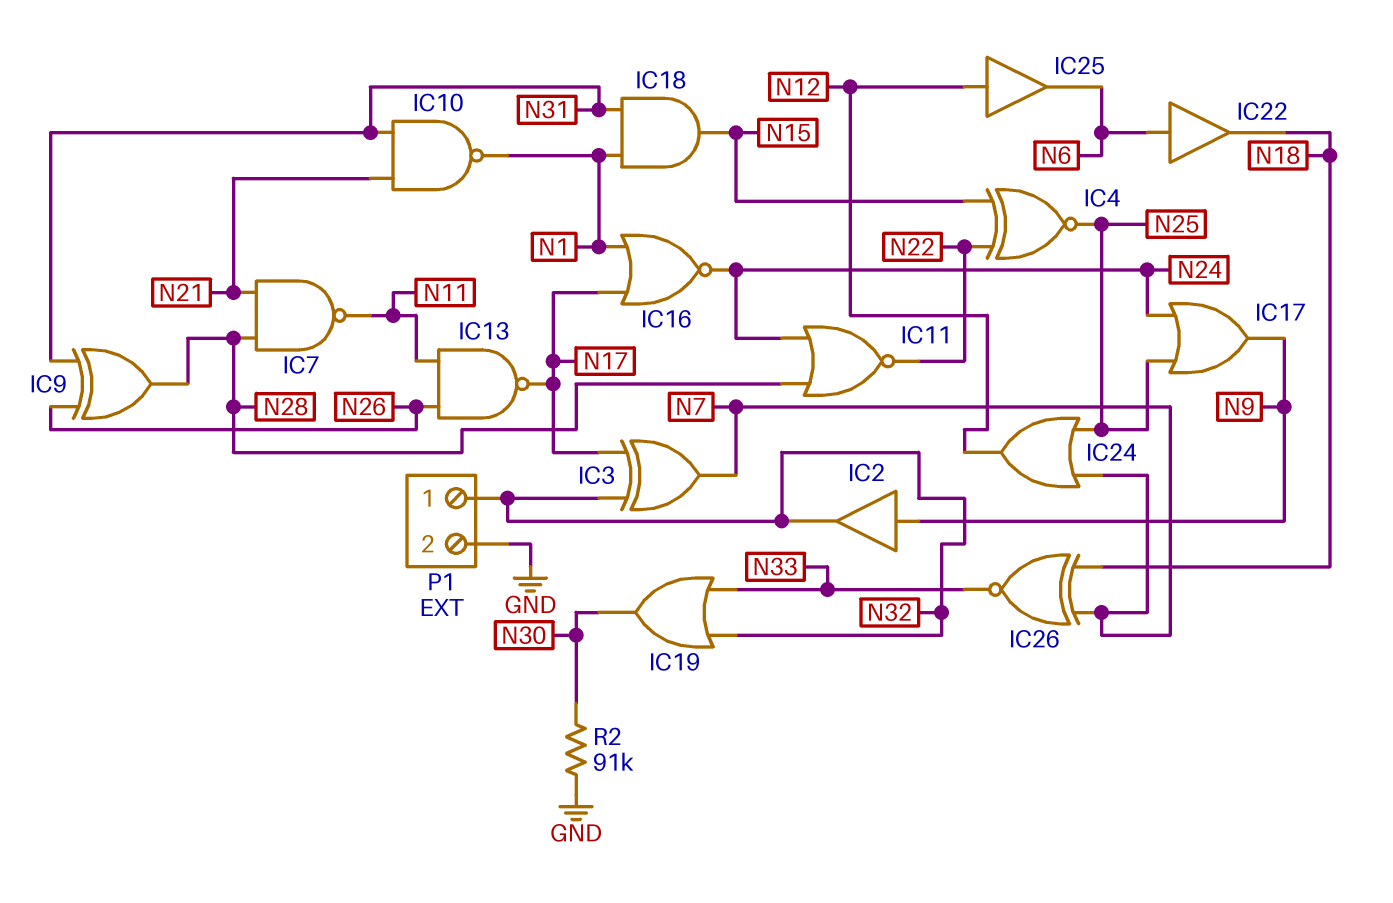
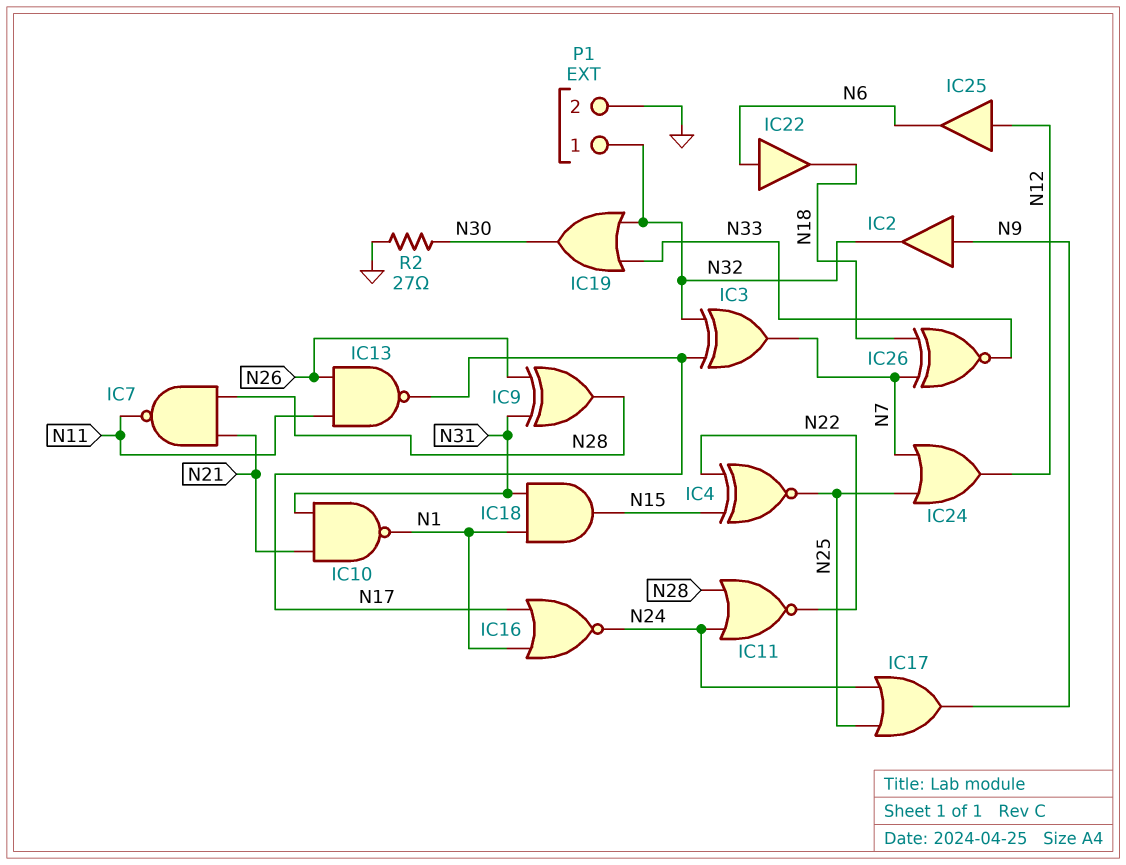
R2: 91k (GND, N30) -> 27 (GND, N30)

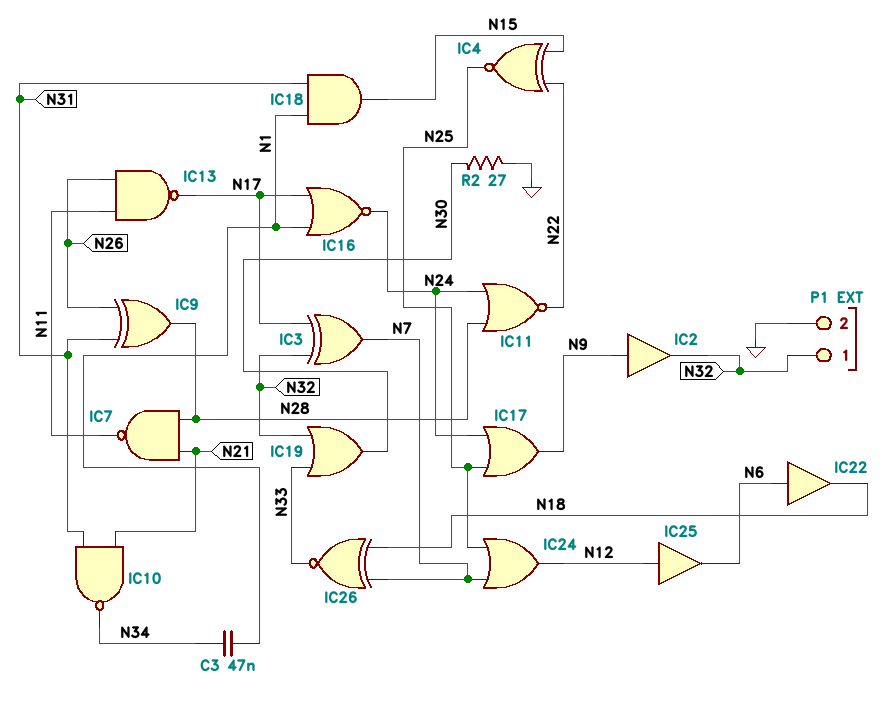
C3: none -> 47nF (N1, N34)
IC10: NAND (in N21, in N31, out N1) -> NAND (in N21, in N31, out N34)

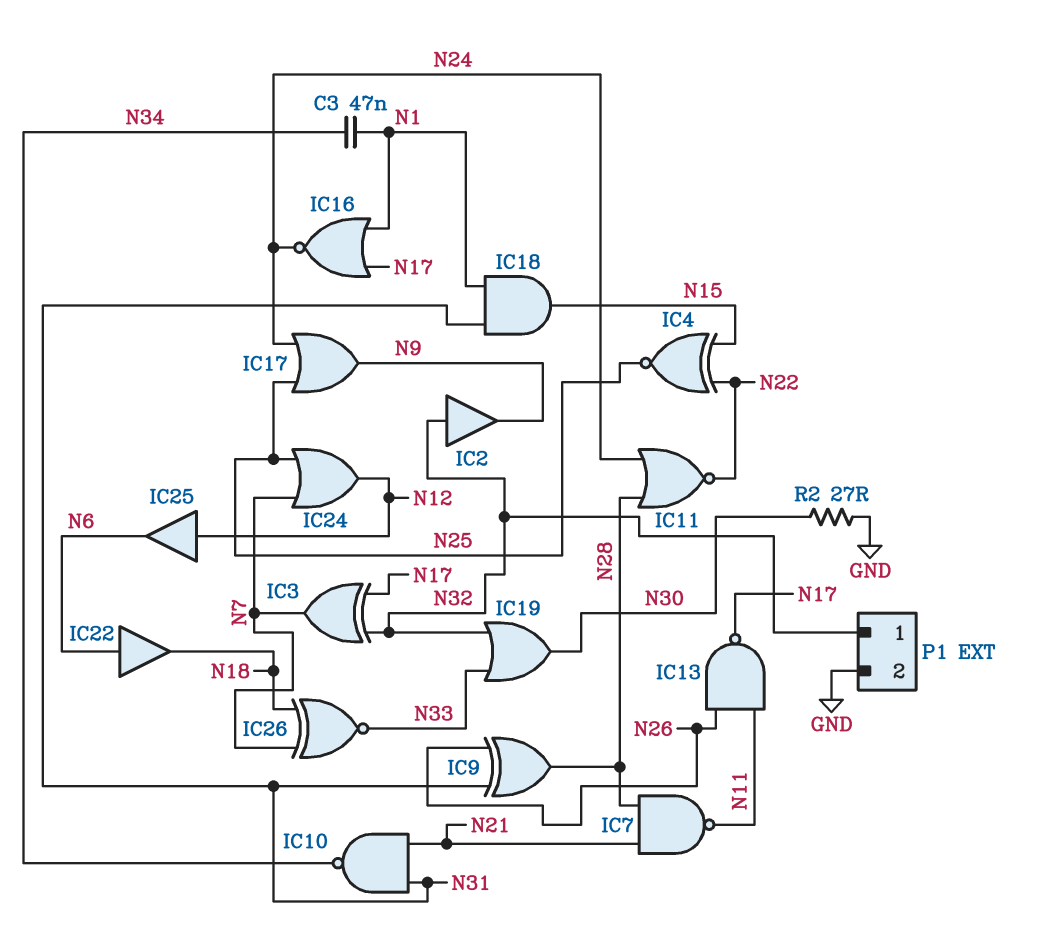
IC2: buffer (in N9, out N32) -> buffer (in N32, out N9)

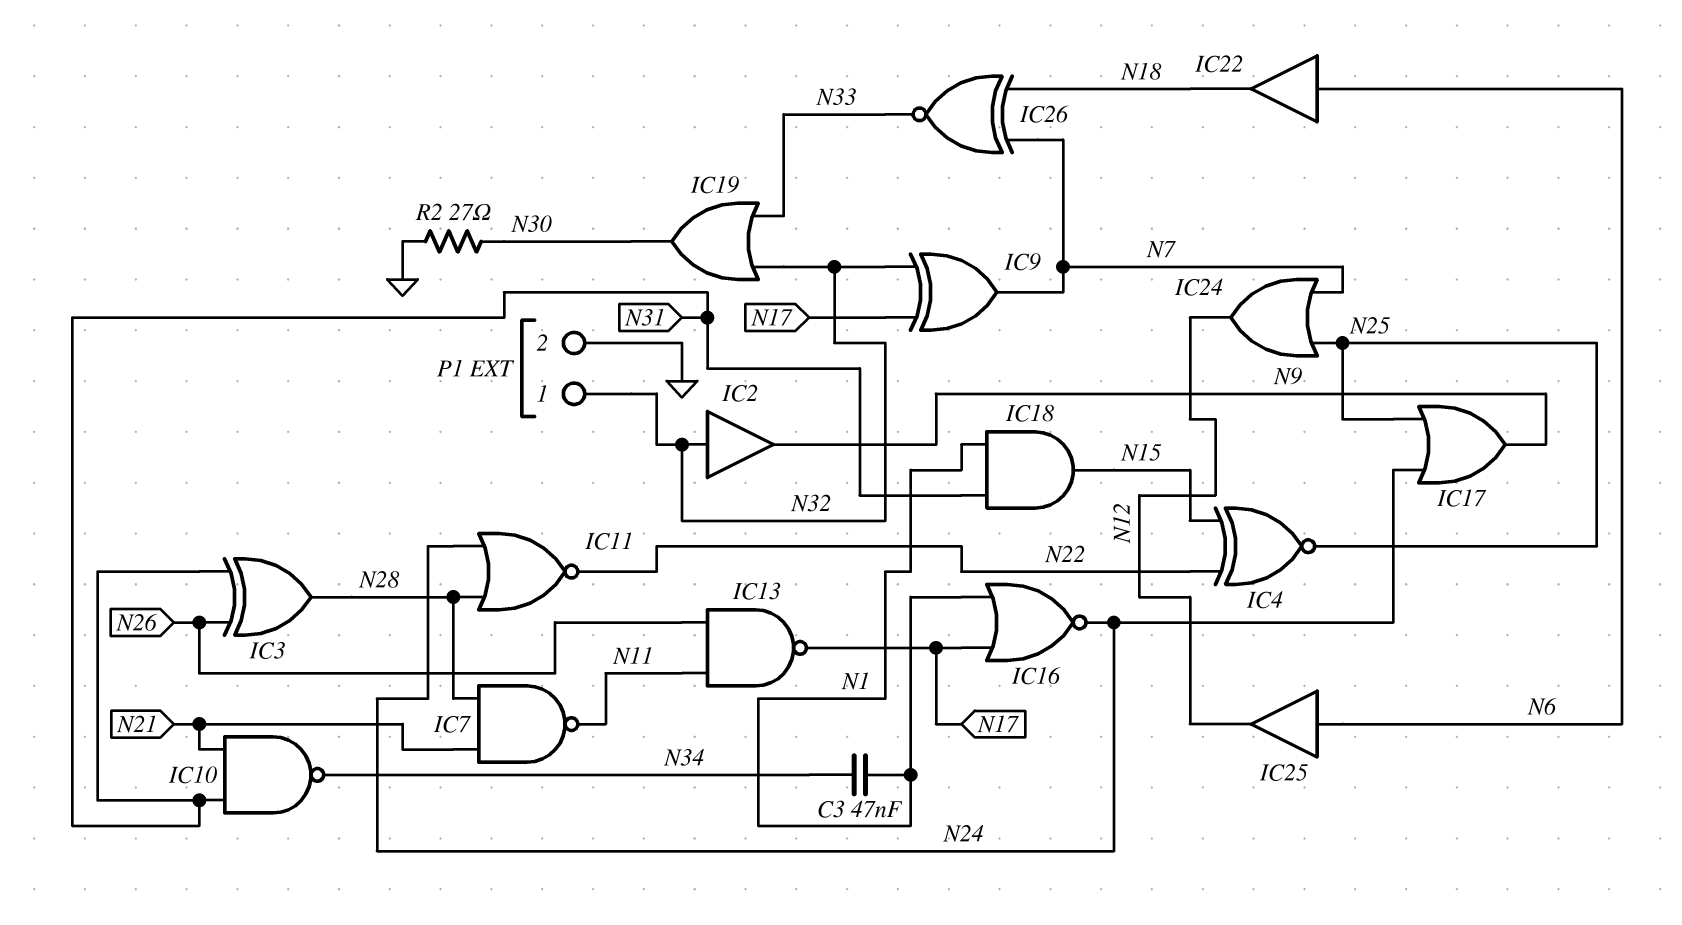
IC3: XOR (in N17, in N32, out N7) -> XOR (in N26, in N31, out N28)
IC9: XOR (in N26, in N31, out N28) -> XOR (in N17, in N32, out N7)
IC25: buffer (in N12, out N6) -> buffer (in N6, out N12)

